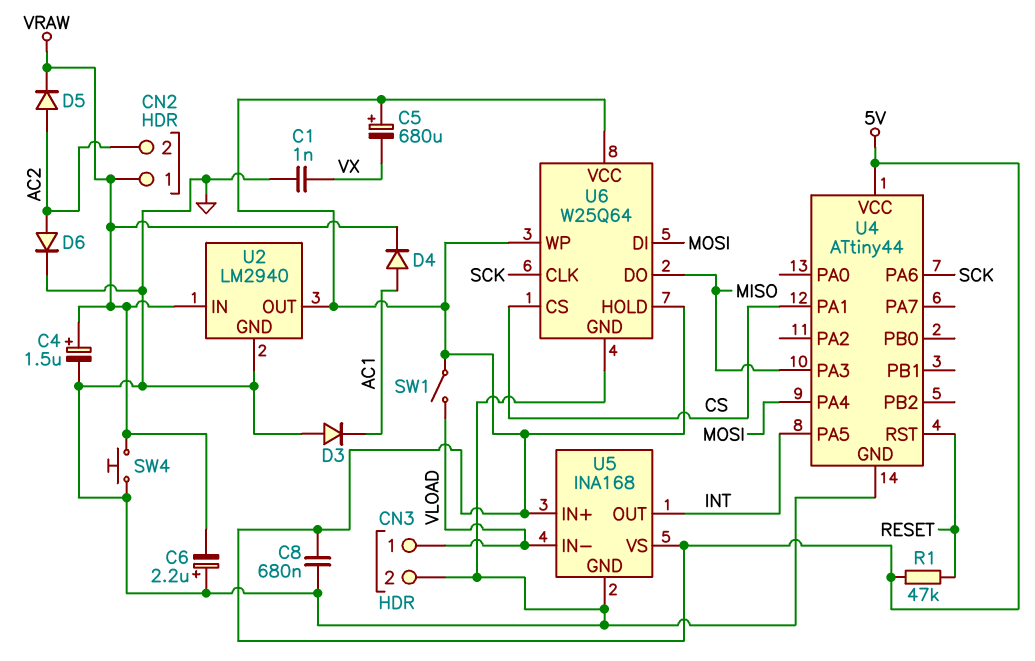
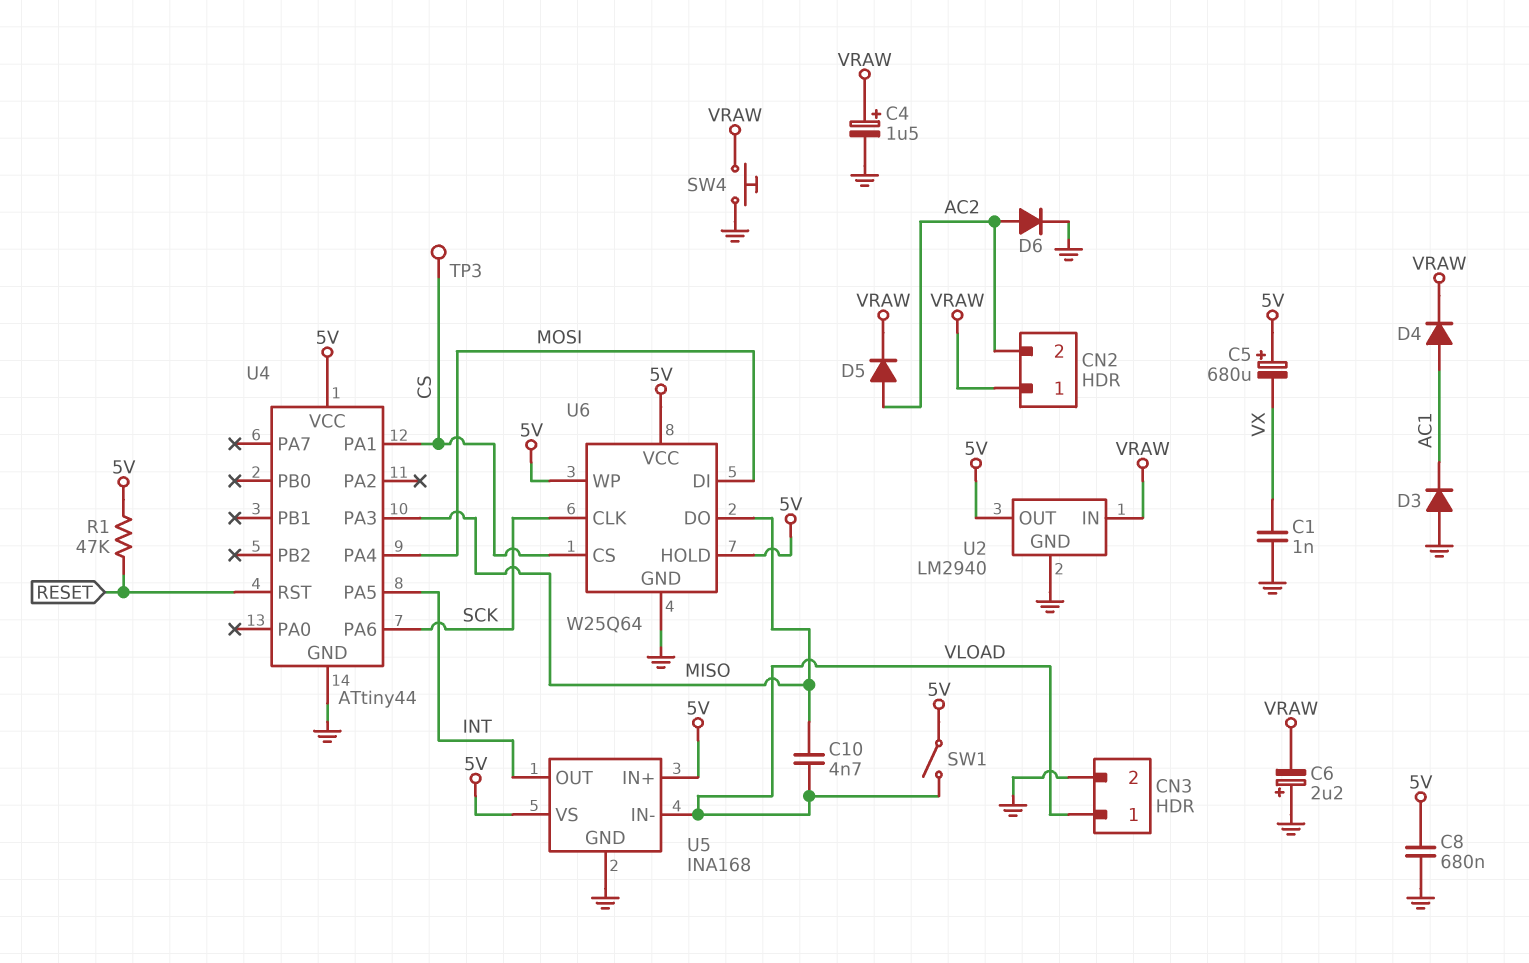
C10: none -> 4.7nF (MISO, VLOAD)
TP3: none -> test point (CS)

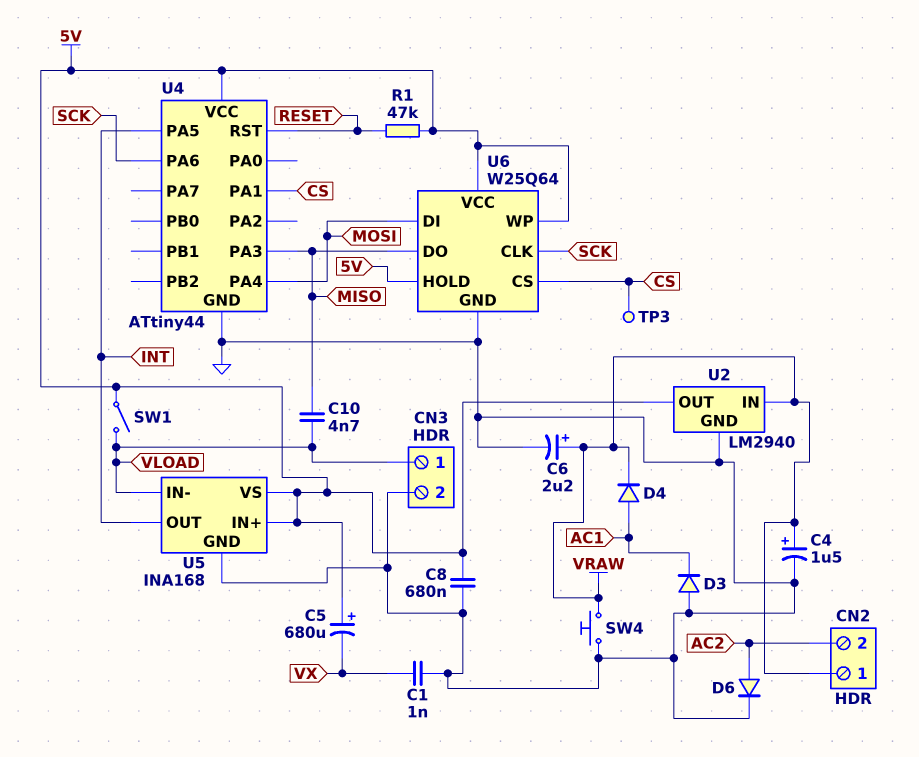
C6: 2.2uF (plus GND, minus VRAW) -> 2.2uF (plus VRAW, minus GND)
D5: diode (A AC2, K VRAW) -> none

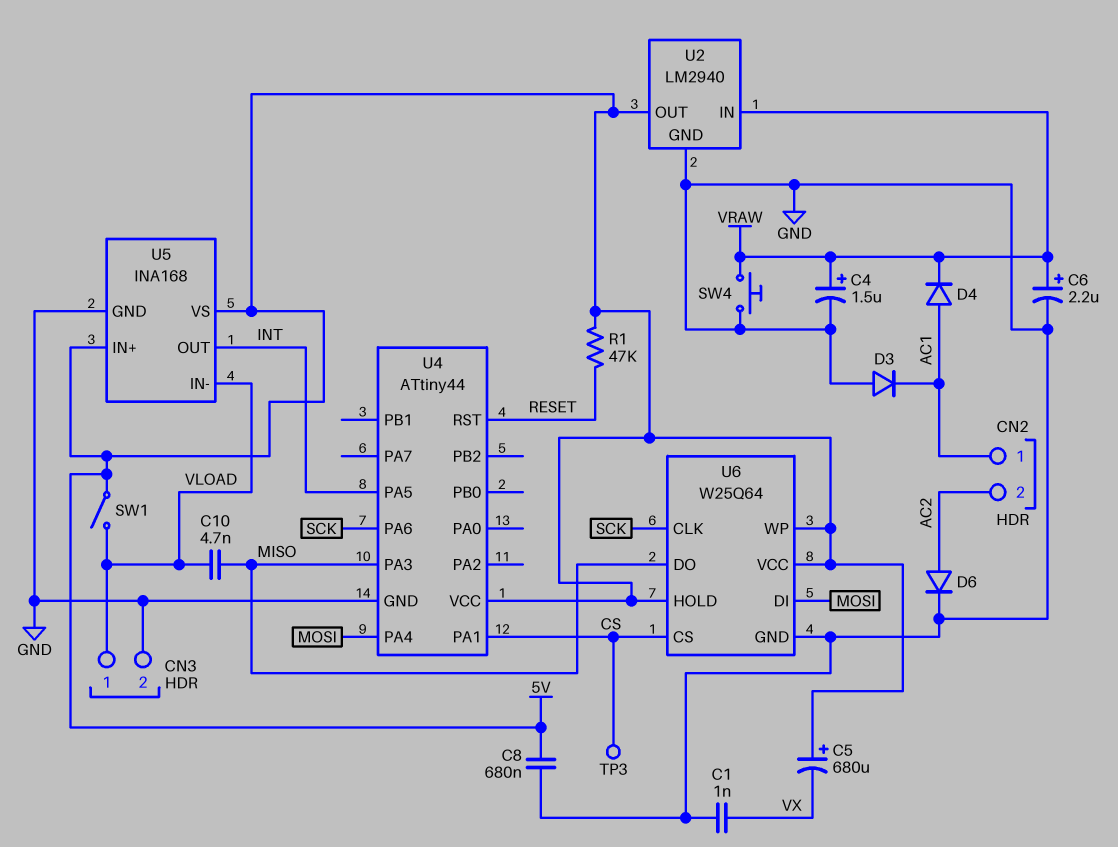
CN2 pin 1: VRAW -> AC1

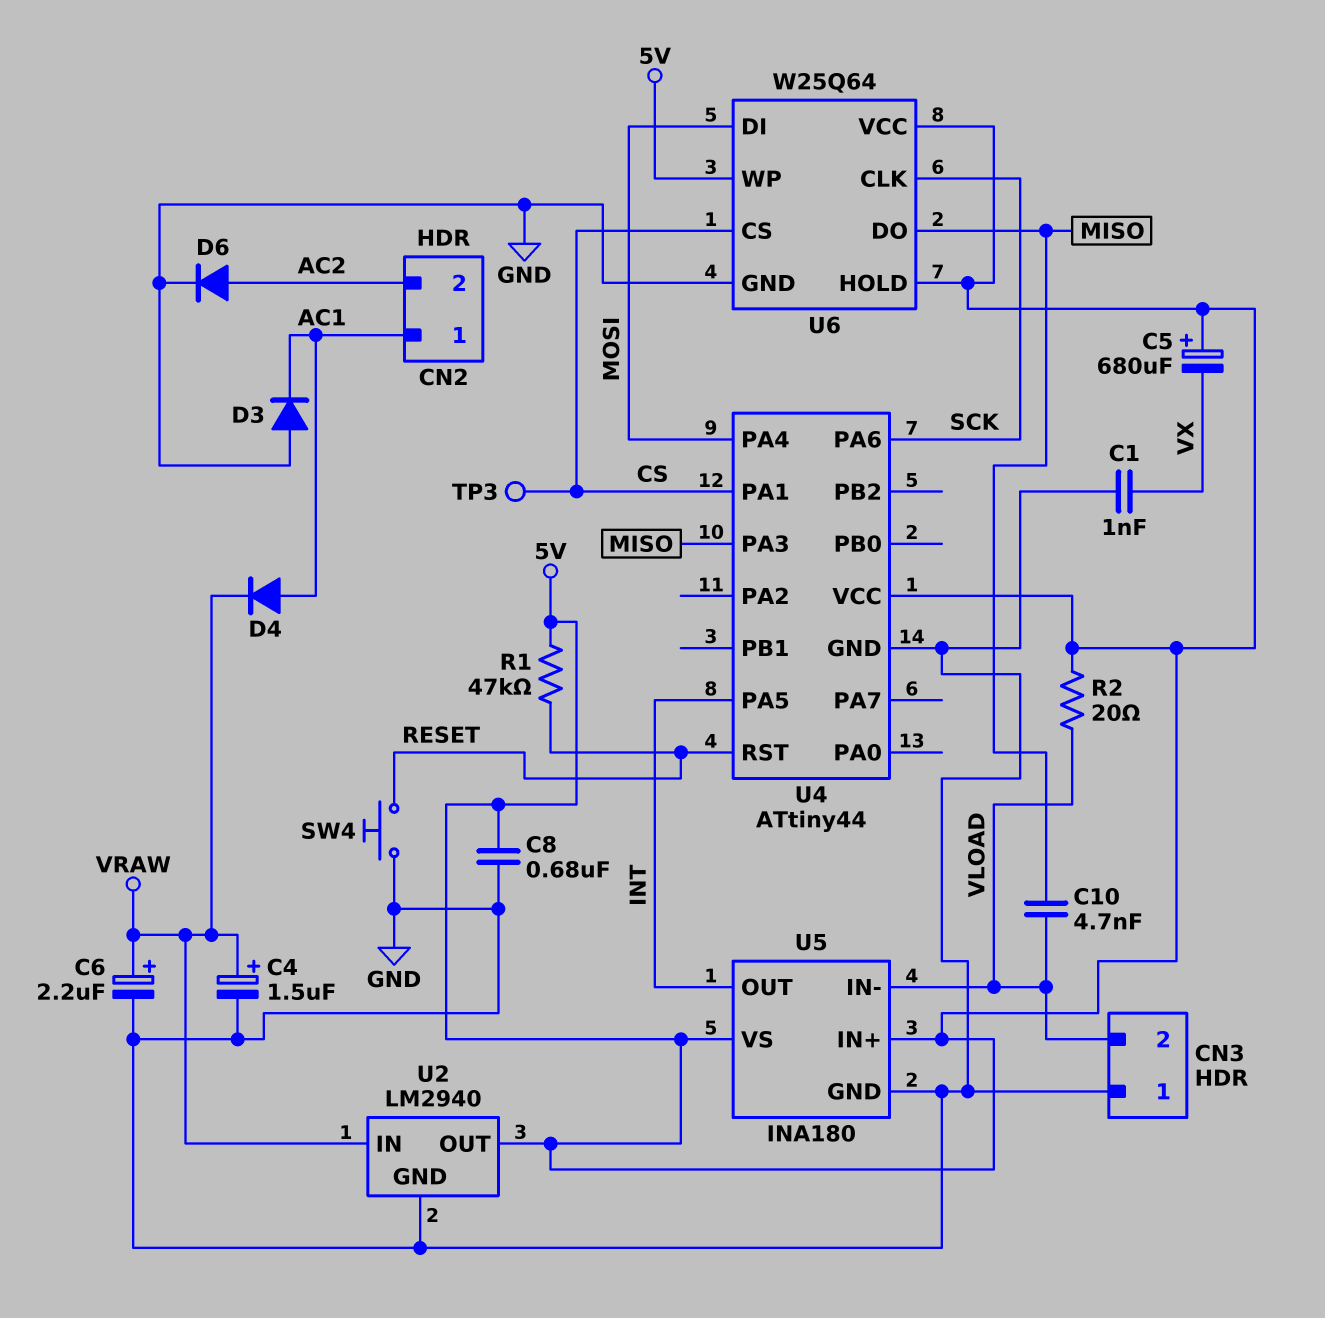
CN3 pin 1: VLOAD -> GND
CN3 pin 2: GND -> VLOAD
R2: none -> 20 (5V, VLOAD)
SW1: switch (5V, VLOAD) -> none
SW4: button (GND, VRAW) -> button (GND, RESET)
U5: INA168 -> INA180

